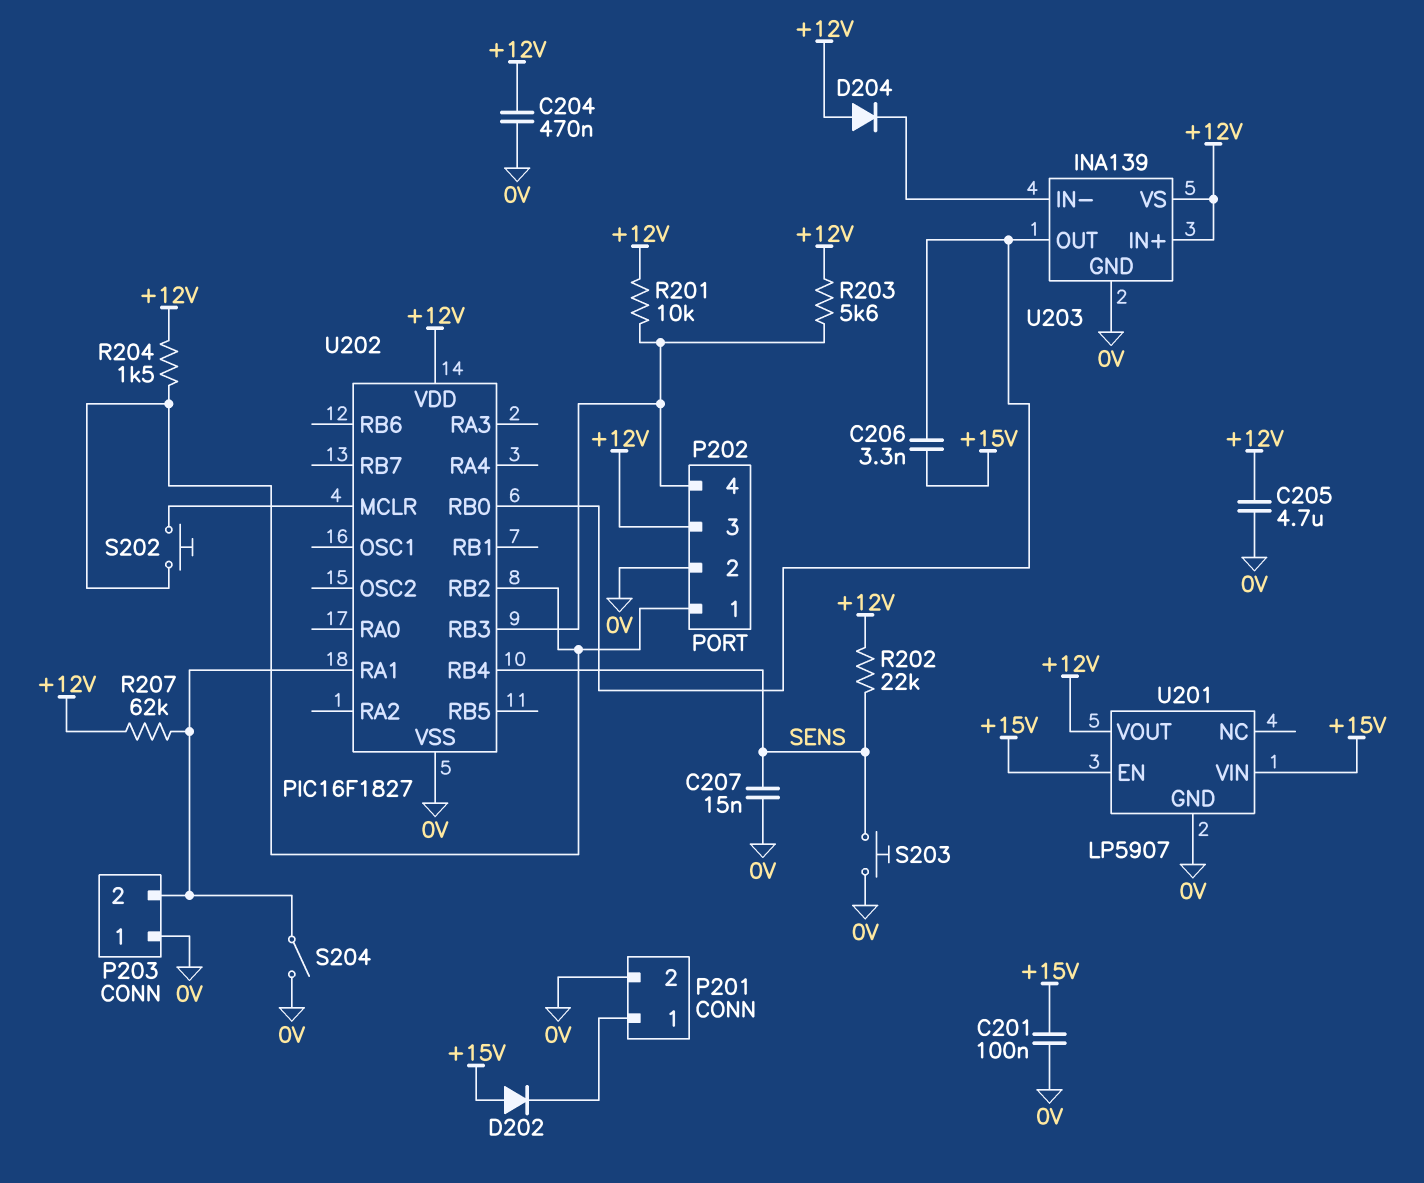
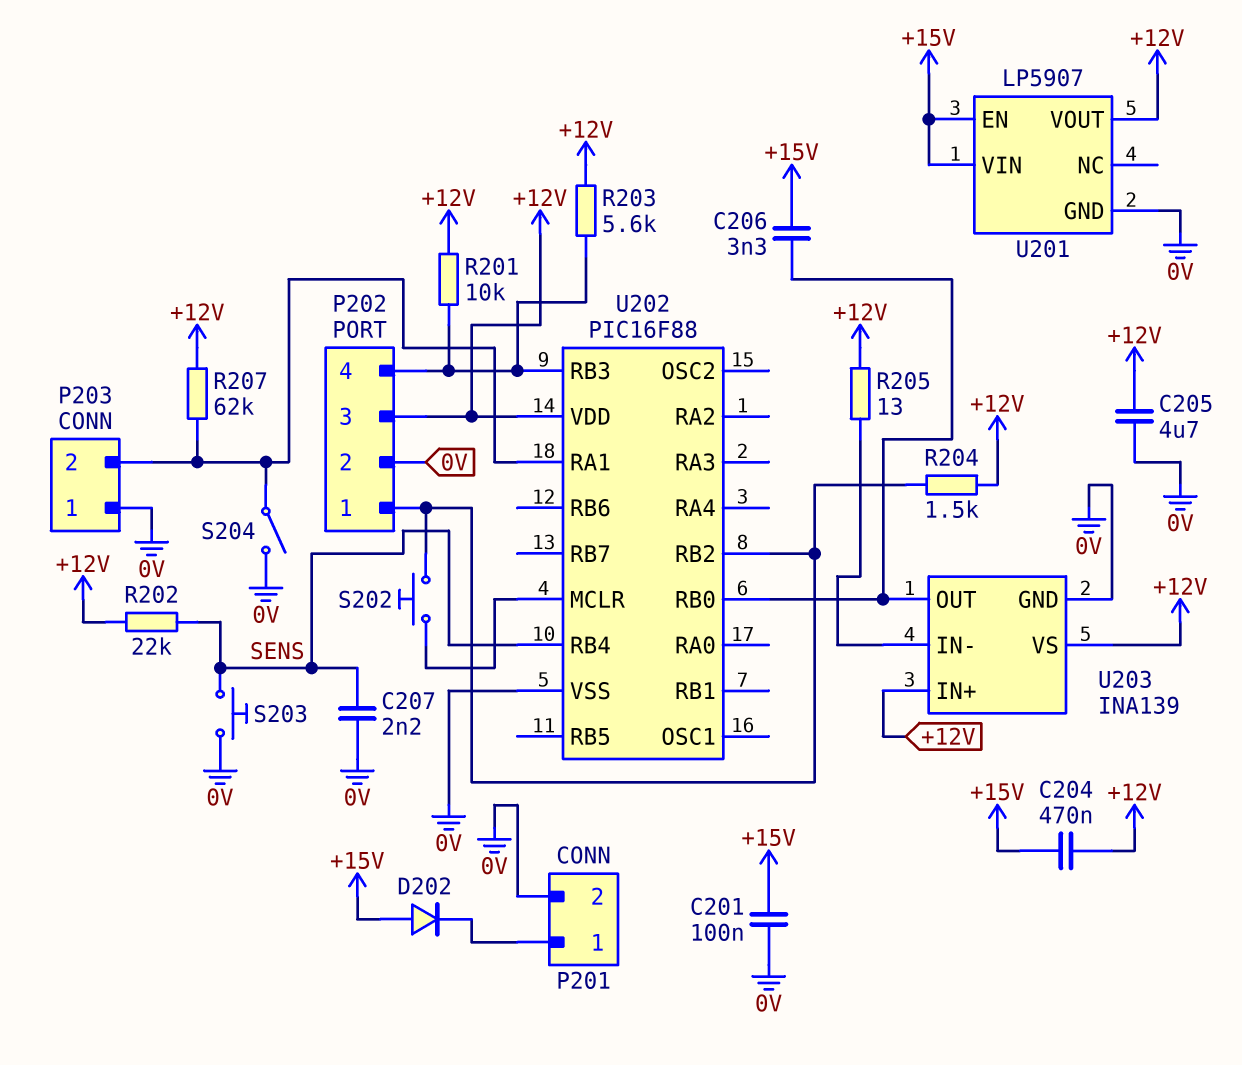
C204: 470nF (+12V, 0V) -> 470nF (+12V, +15V)
C207: 15nF (0V, SENS) -> 2.2nF (0V, SENS)
D204: diode (A +12V, K U203/IN-) -> none
R205: none -> 13 (+12V, U203/IN-)
U202: PIC16F1827 -> PIC16F88

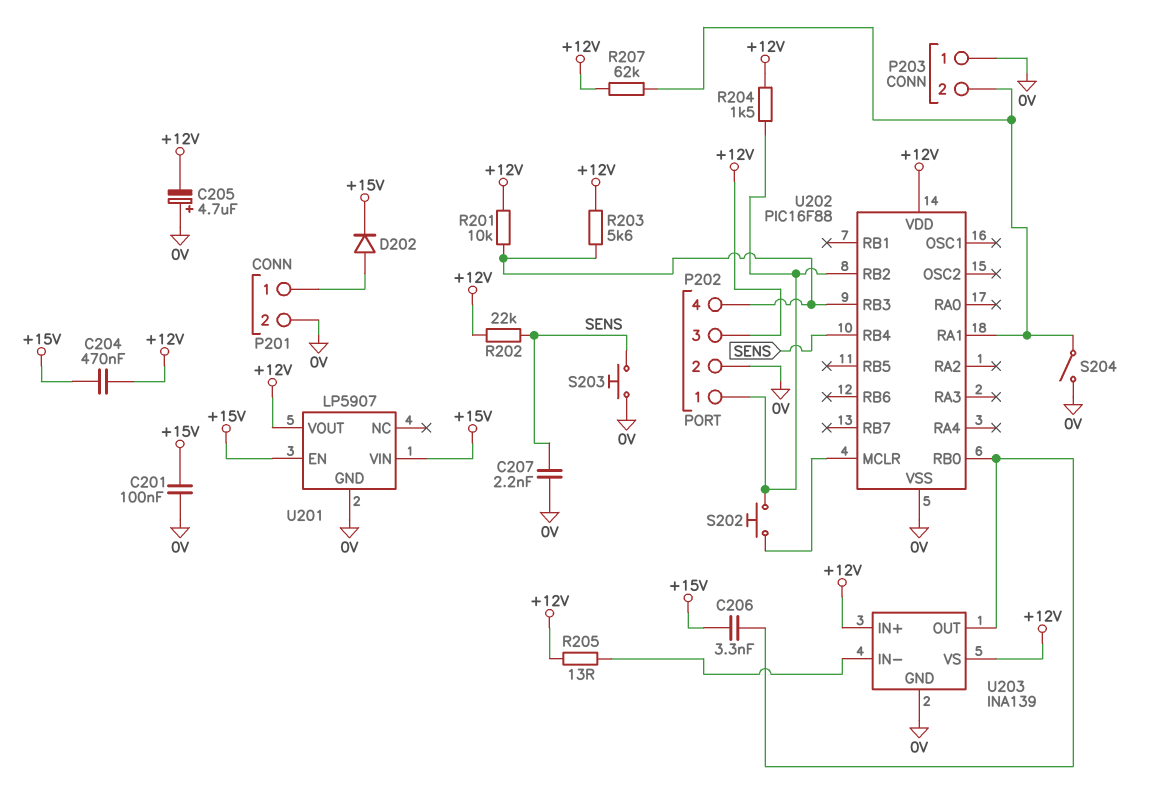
C205: 4.7uF (+12V, 0V) -> 4.7uF (plus 0V, minus +12V)
D202: diode (A +15V, K P201/1) -> diode (A P201/1, K +15V)

